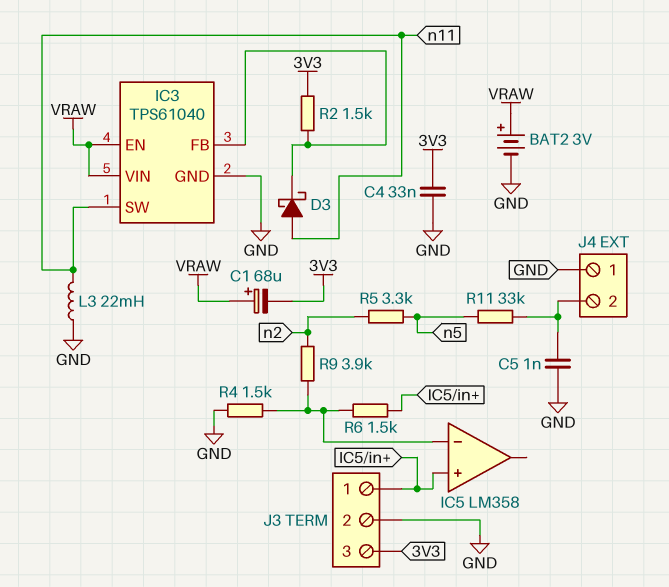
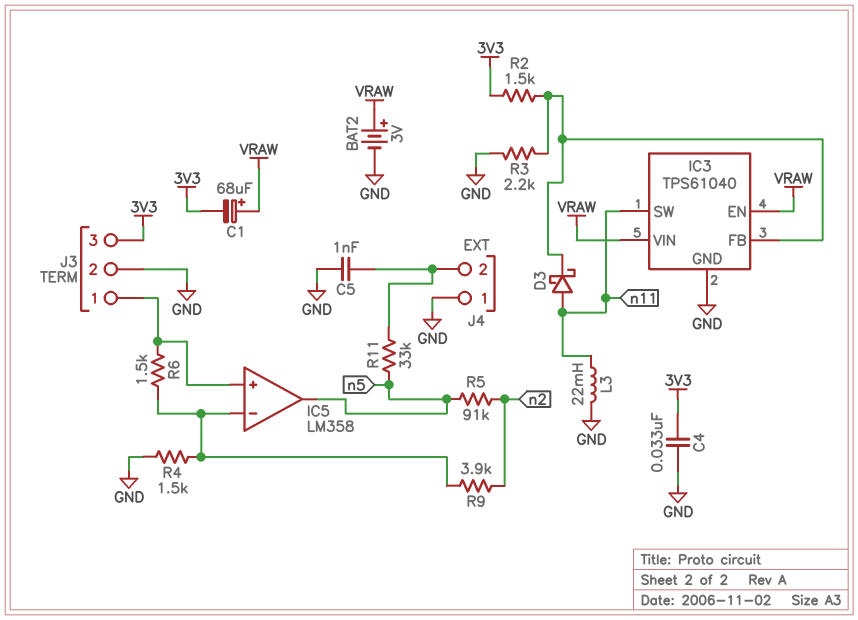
IC5 pin out: none -> n5
R3: none -> 2.2k (GND, IC3/FB)
R5: 3.3k (n2, n5) -> 91k (n2, n5)

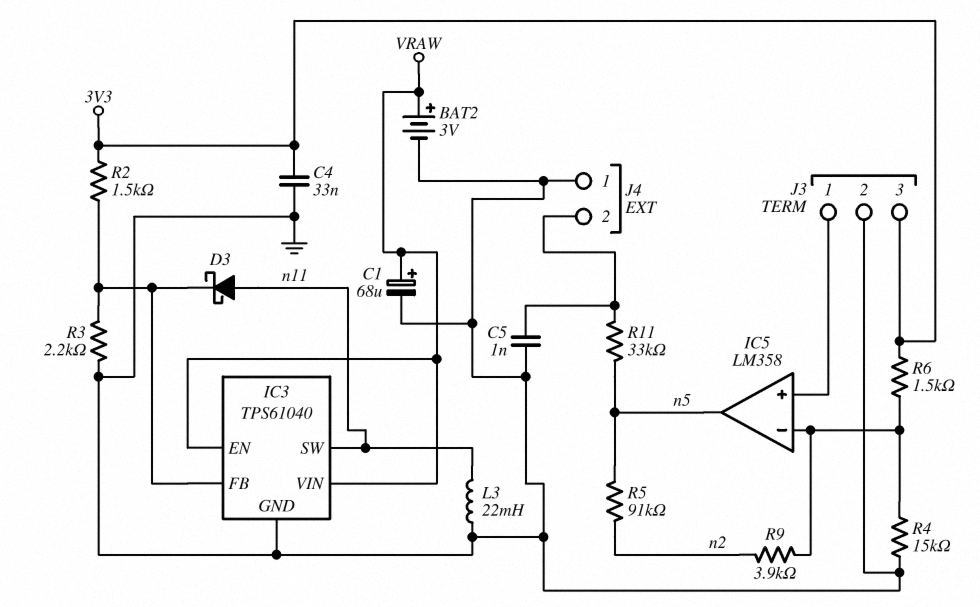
C1: 68uF (plus VRAW, minus 3V3) -> 68uF (plus VRAW, minus GND)
R4: 1.5k (GND, IC5/in-) -> 15k (GND, IC5/in-)
R6: 1.5k (IC5/in+, IC5/in-) -> 1.5k (3V3, IC5/in-)

